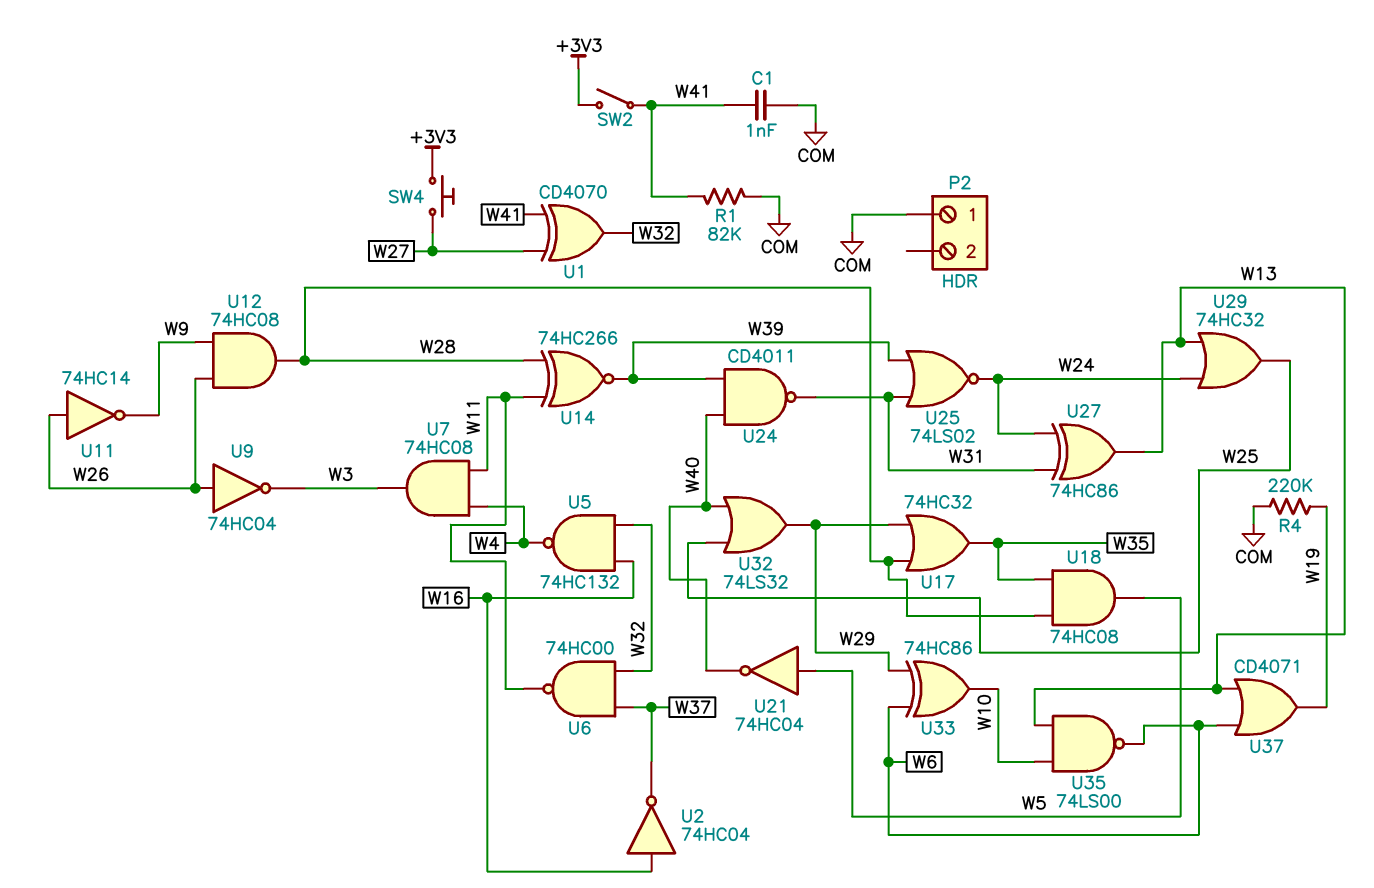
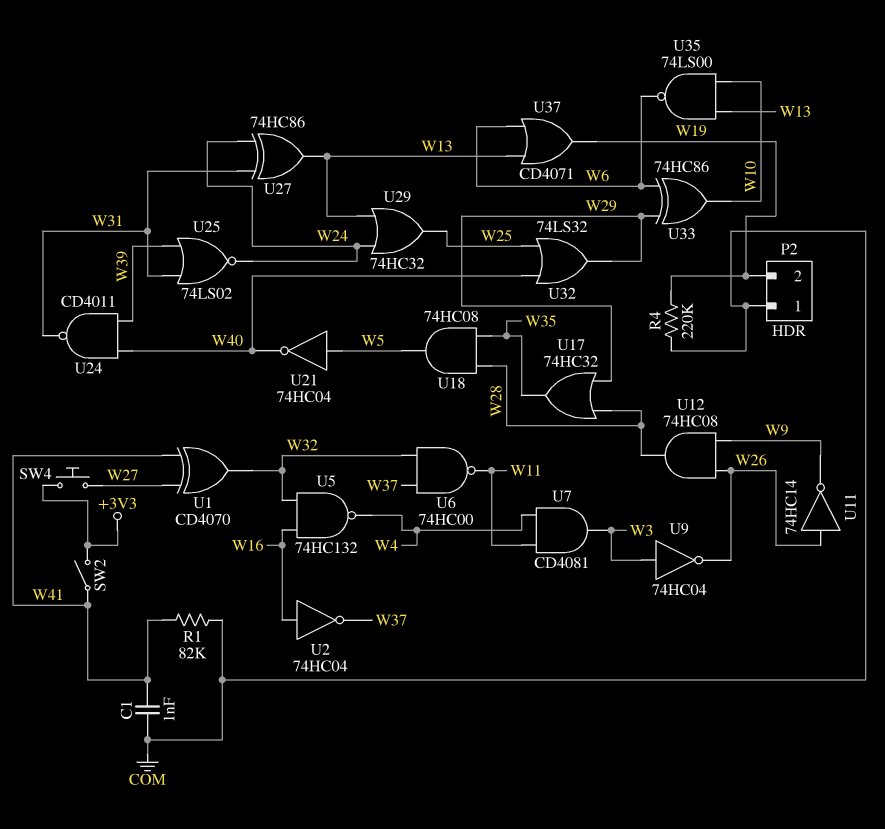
P2 pin 2: none -> W19
U7: AND 74HC08 (in W4, in W11, out W3) -> AND CD4081 (in W4, in W11, out W3)
U9: NOT 74HC04 (in W26, out W3) -> NOT 74HC04 (in W3, out W26)
U14: XNOR 74HC266 (in W11, in W28, out W39) -> none

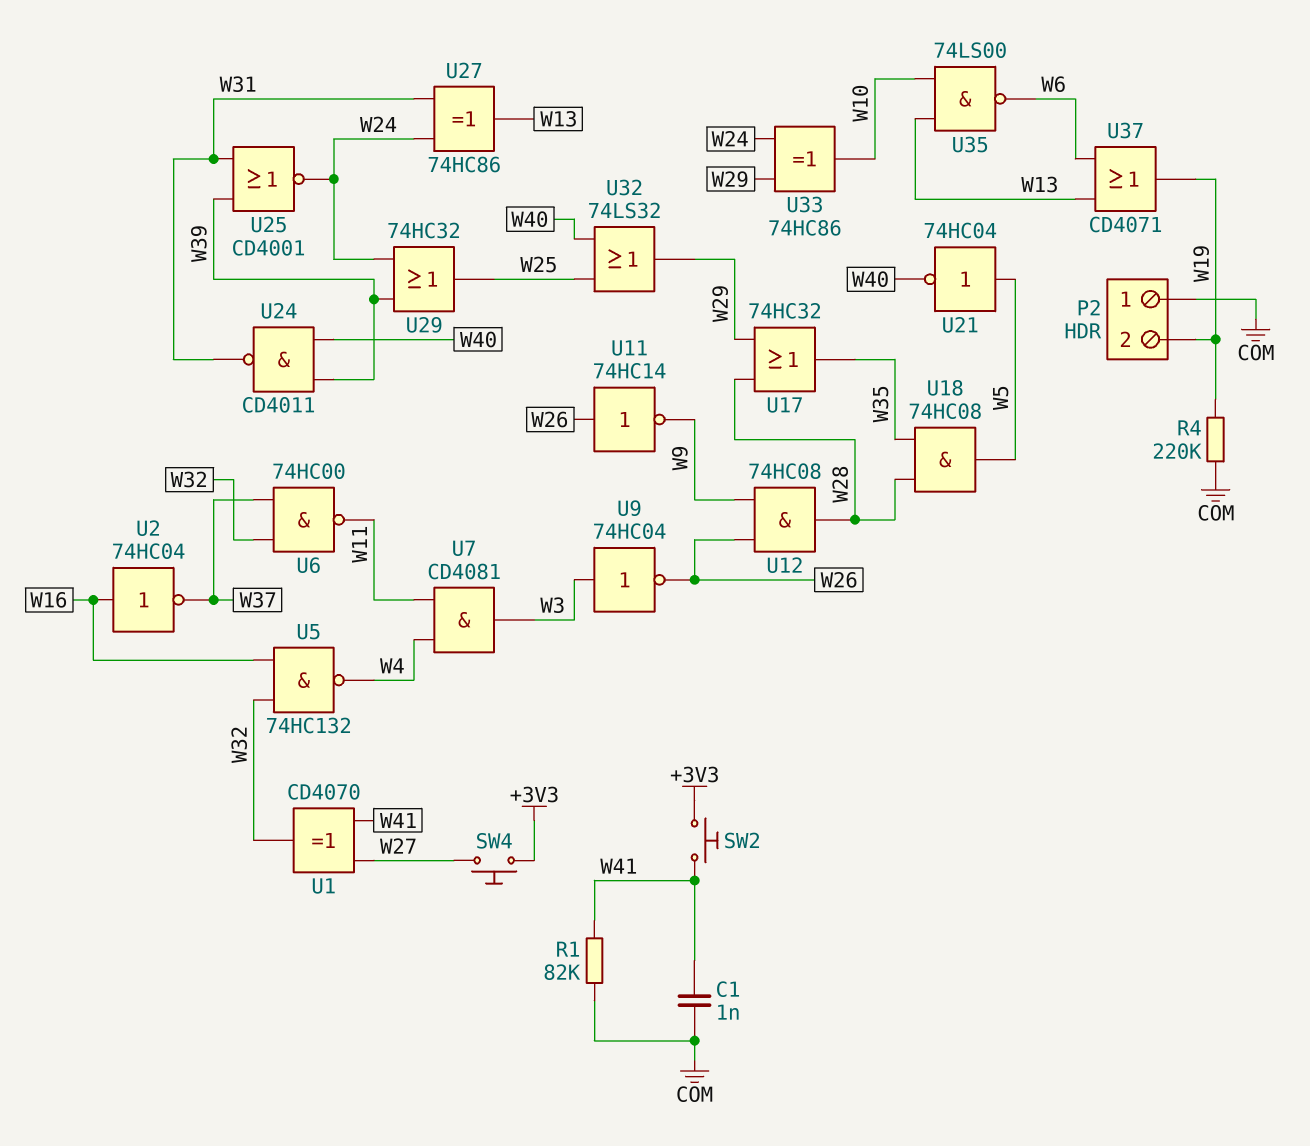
SW2: switch (+3V3, W41) -> button (+3V3, W41)
U25: NOR 74LS02 (in W31, in W39, out W24) -> NOR CD4001 (in W31, in W39, out W24)
U29: OR 74HC32 (in W13, in W24, out W25) -> OR 74HC32 (in W24, in W39, out W25)
U33: XOR 74HC86 (in W6, in W29, out W10) -> XOR 74HC86 (in W24, in W29, out W10)

